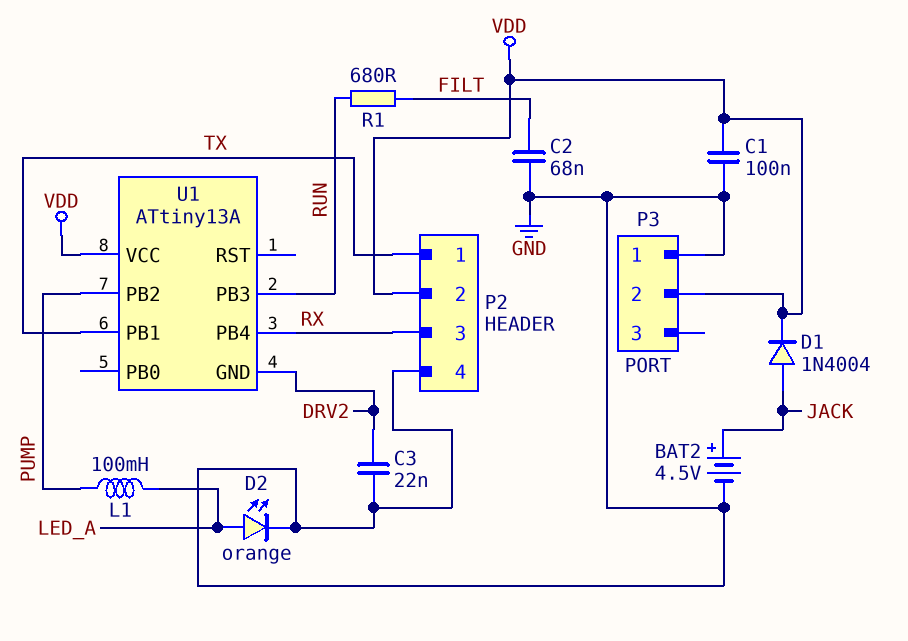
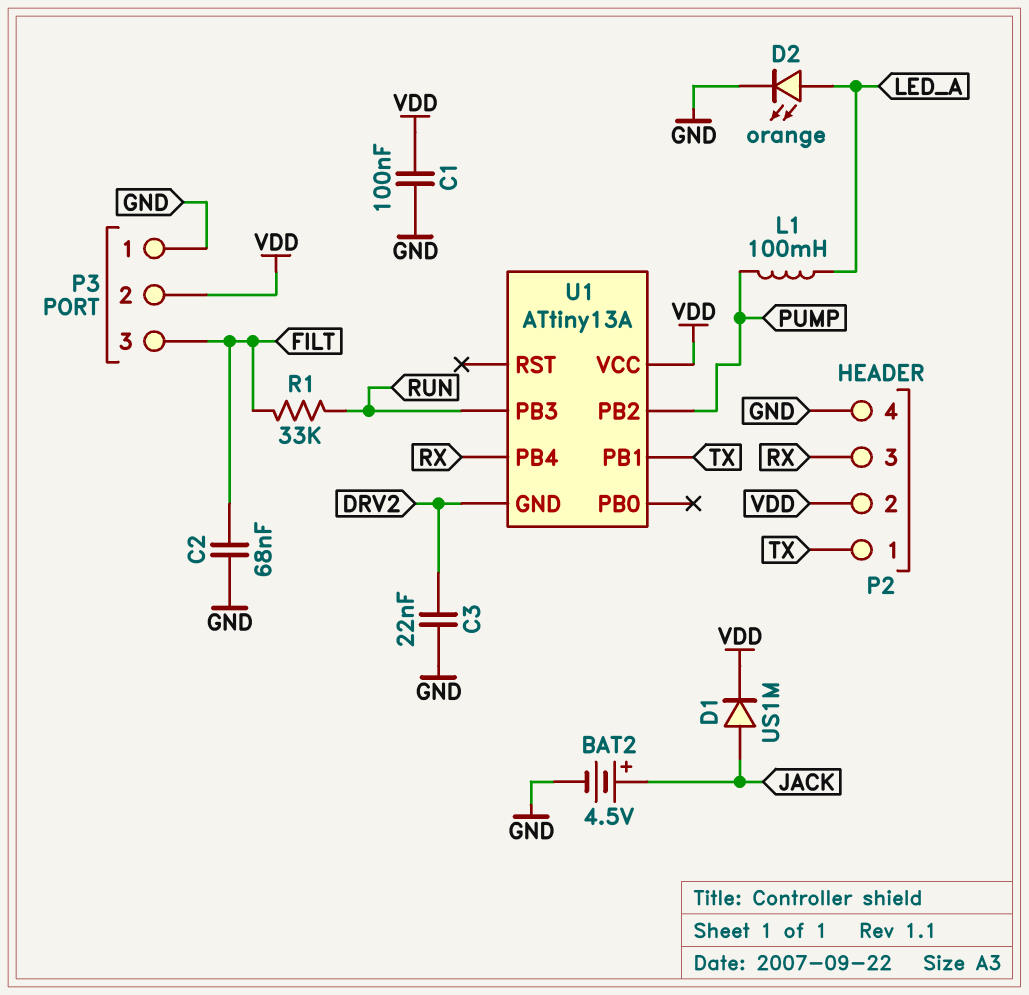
D1: diode 1N4004 (A JACK, K VDD) -> diode US1M (A JACK, K VDD)
P3 pin 3: none -> FILT
R1: 680 (FILT, RUN) -> 33k (FILT, RUN)

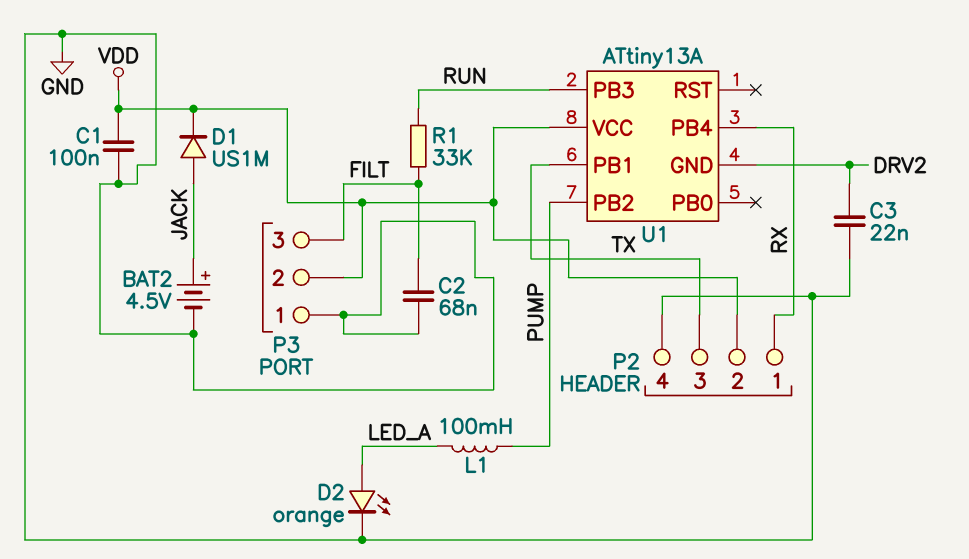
P2 pin 1: TX -> RX
P2 pin 3: RX -> TX

